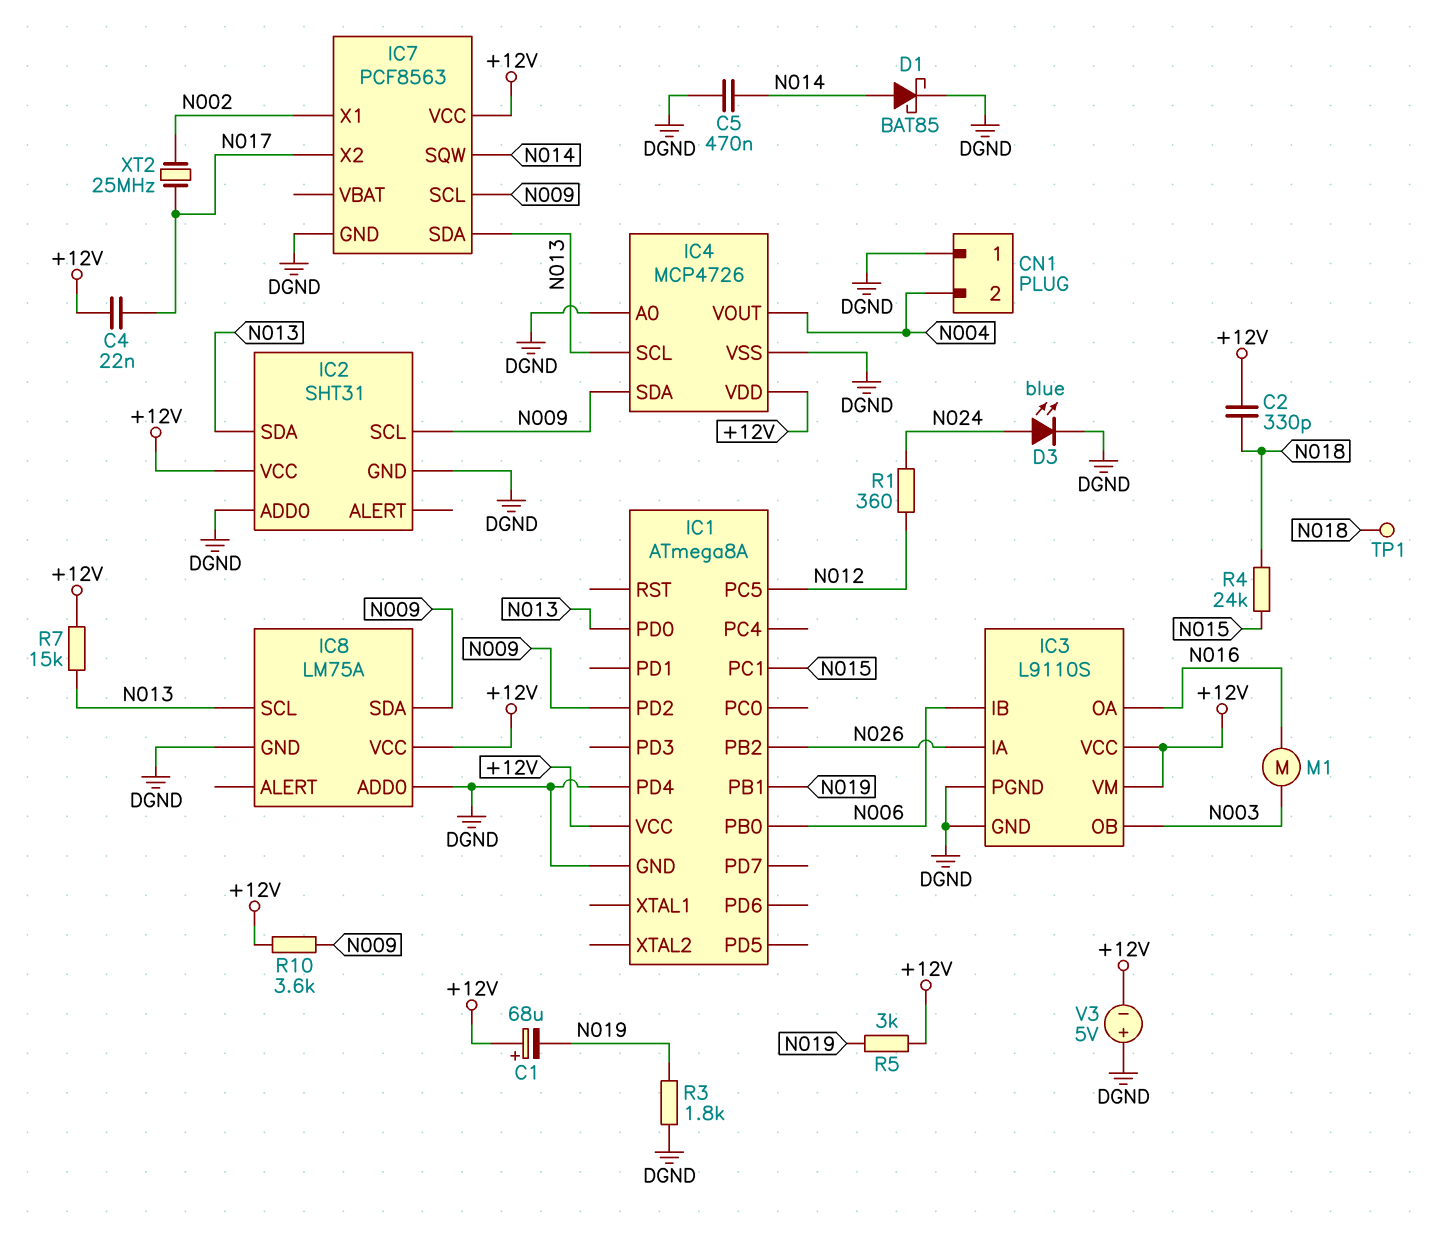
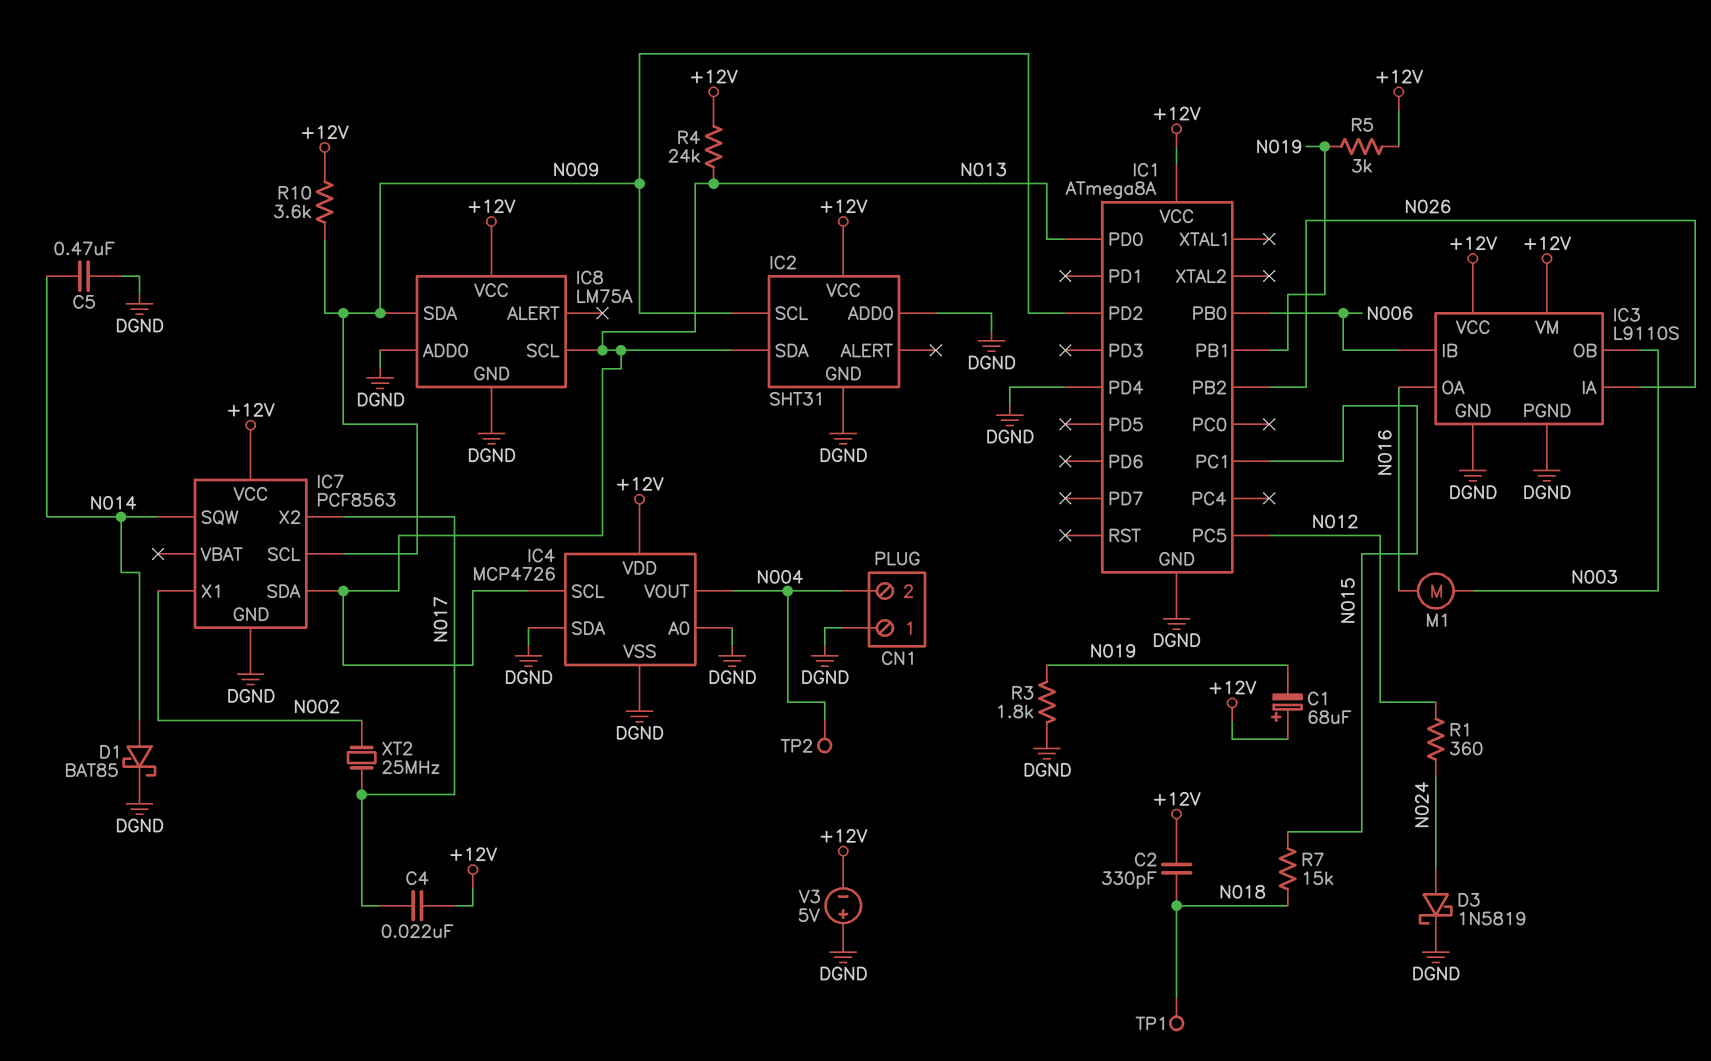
D3: LED blue (A N024, K DGND) -> schottky 1N5819 (A N024, K DGND)
IC4 pin SDA: N009 -> DGND
R4: 24k (N015, N018) -> 24k (+12V, N013)
R7: 15k (+12V, N013) -> 15k (N015, N018)
TP2: none -> test point (N004)

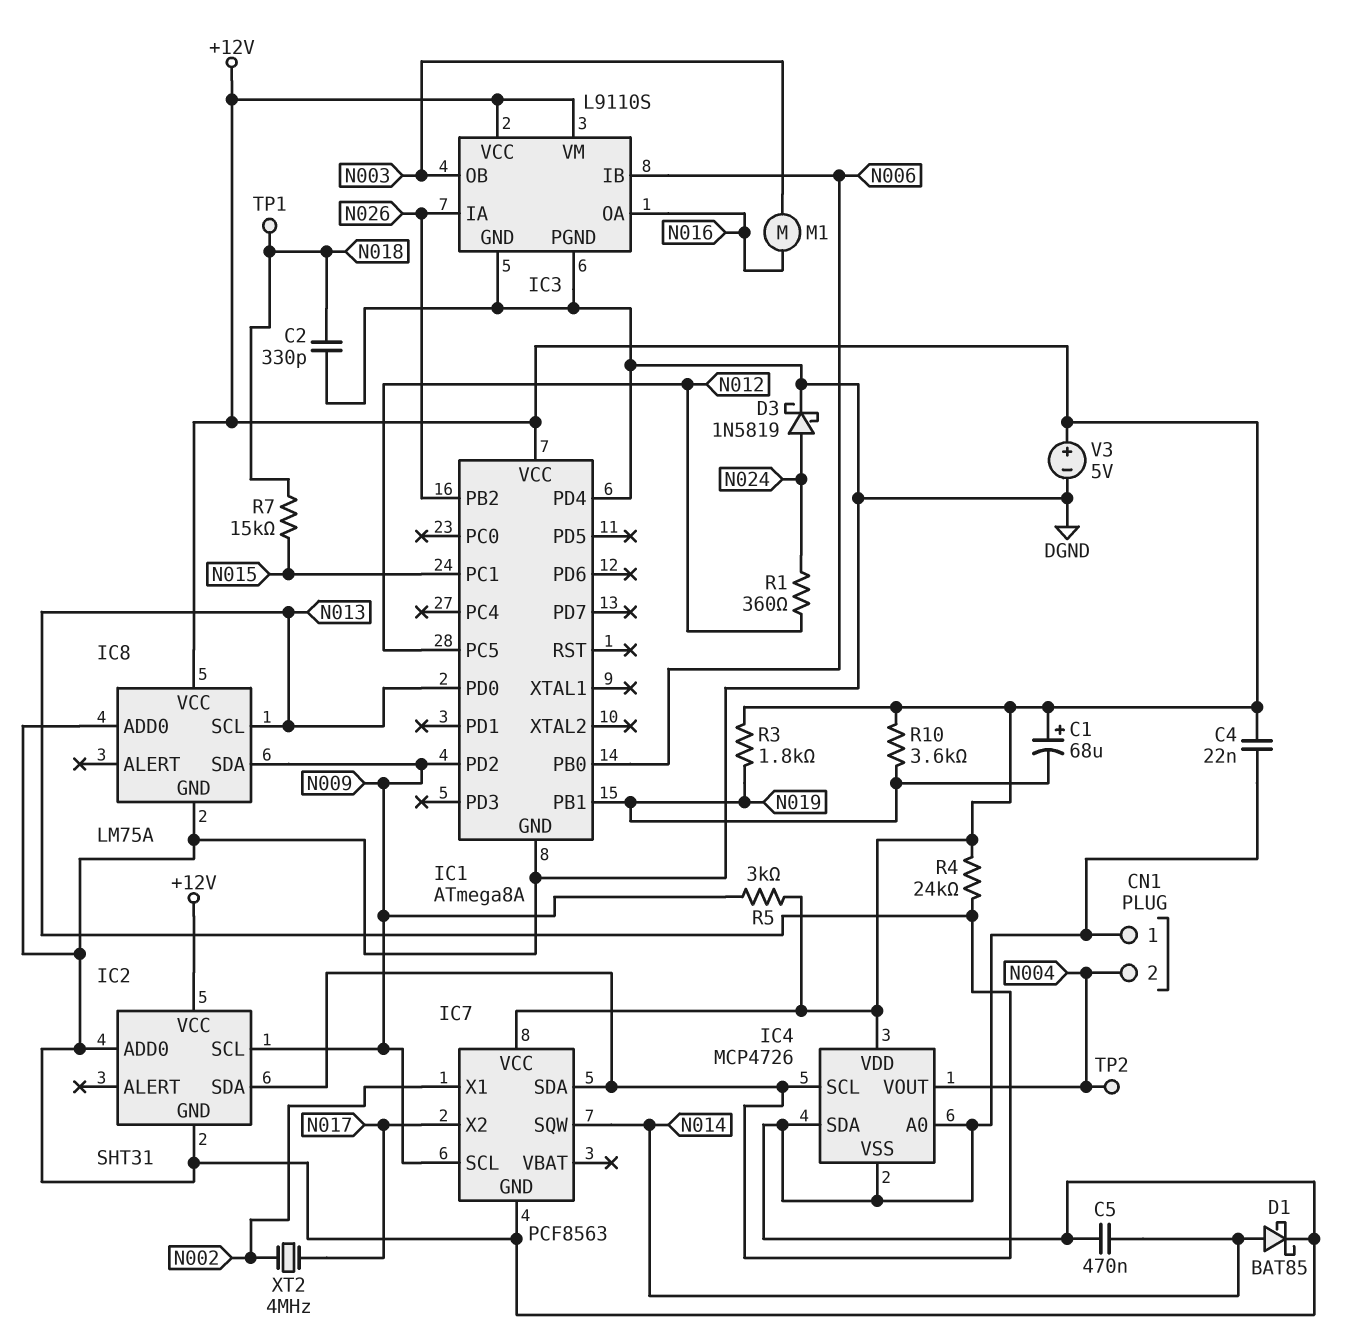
C2: 330pF (+12V, N018) -> 330pF (DGND, N018)
C4: 22nF (+12V, N017) -> 22nF (+12V, DGND)
R3: 1.8k (DGND, N019) -> 1.8k (+12V, N019)
R5: 3k (+12V, N019) -> 3k (+12V, N009)
R10: 3.6k (+12V, N009) -> 3.6k (+12V, N019)
V3: 5V (plus DGND, minus +12V) -> 5V (plus +12V, minus DGND)
XT2: 25MHz (N002, N017) -> 4MHz (N002, N017)

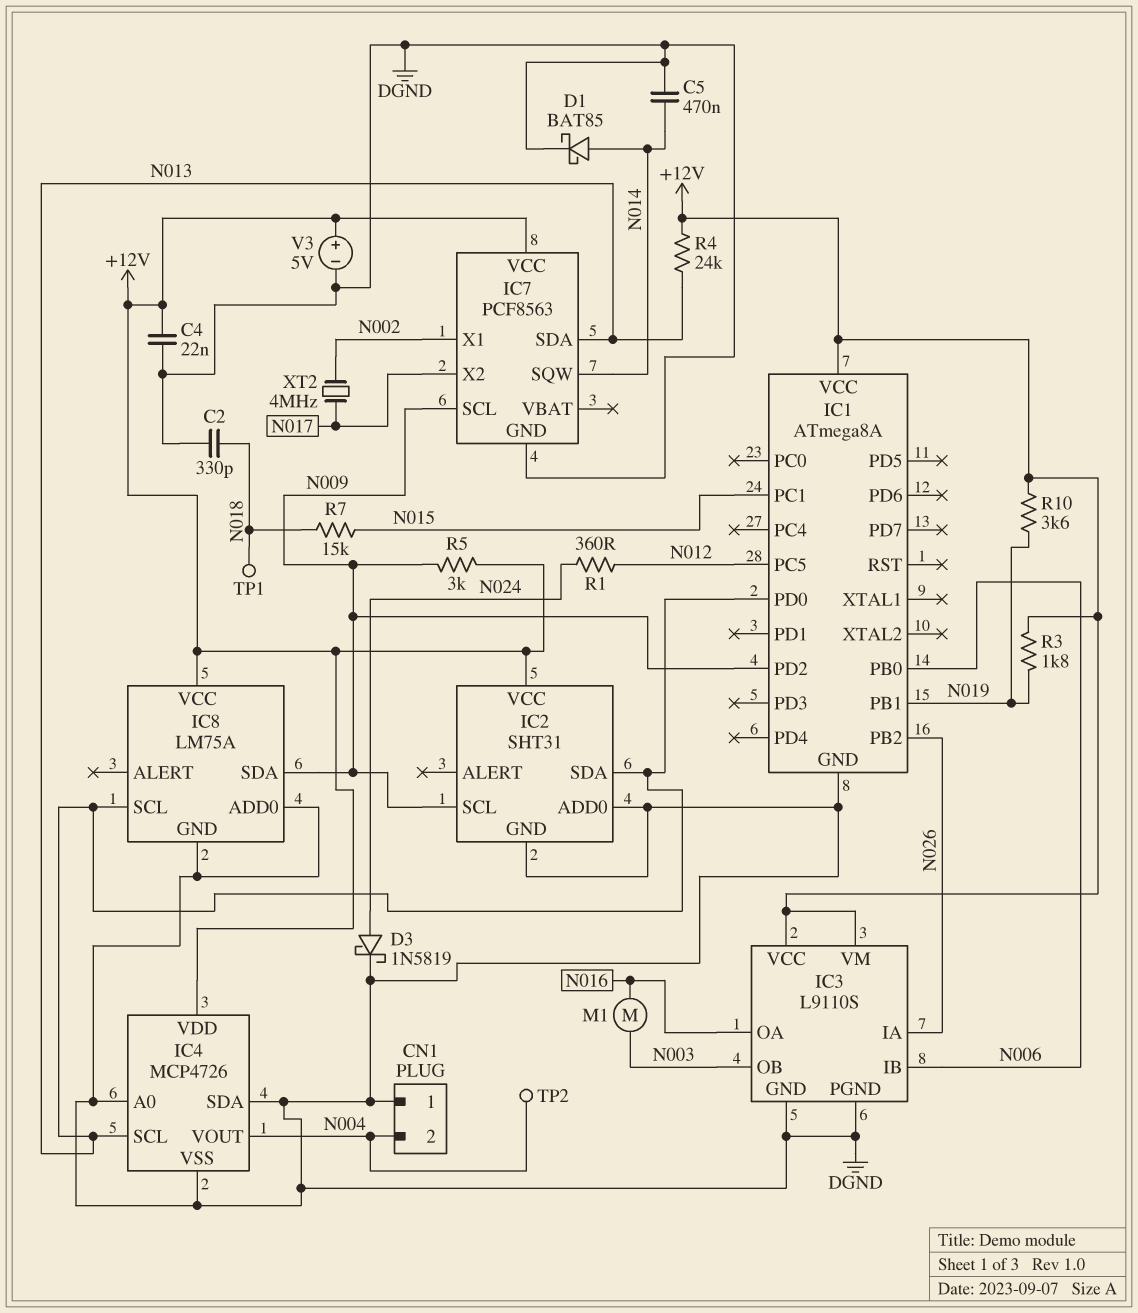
C1: 68uF (plus +12V, minus N019) -> none
IC1 pin PD4: DGND -> none

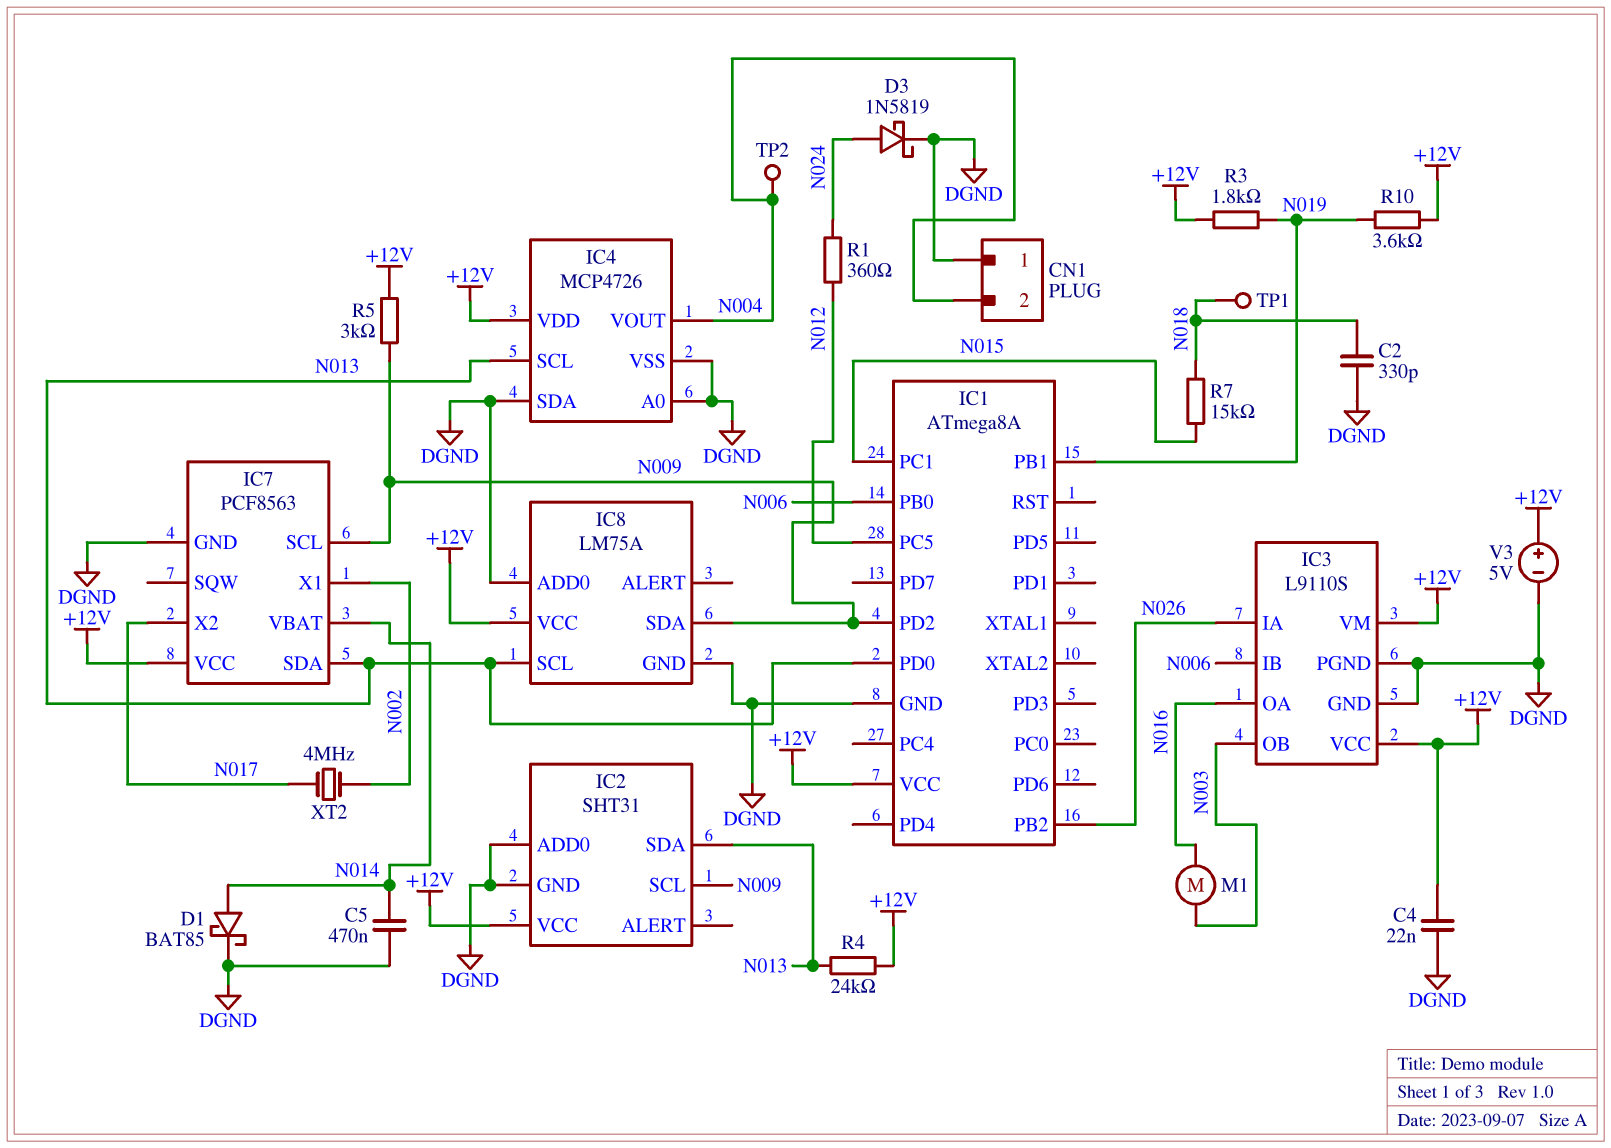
IC7 pin SQW: N014 -> none
IC7 pin VBAT: none -> N014

